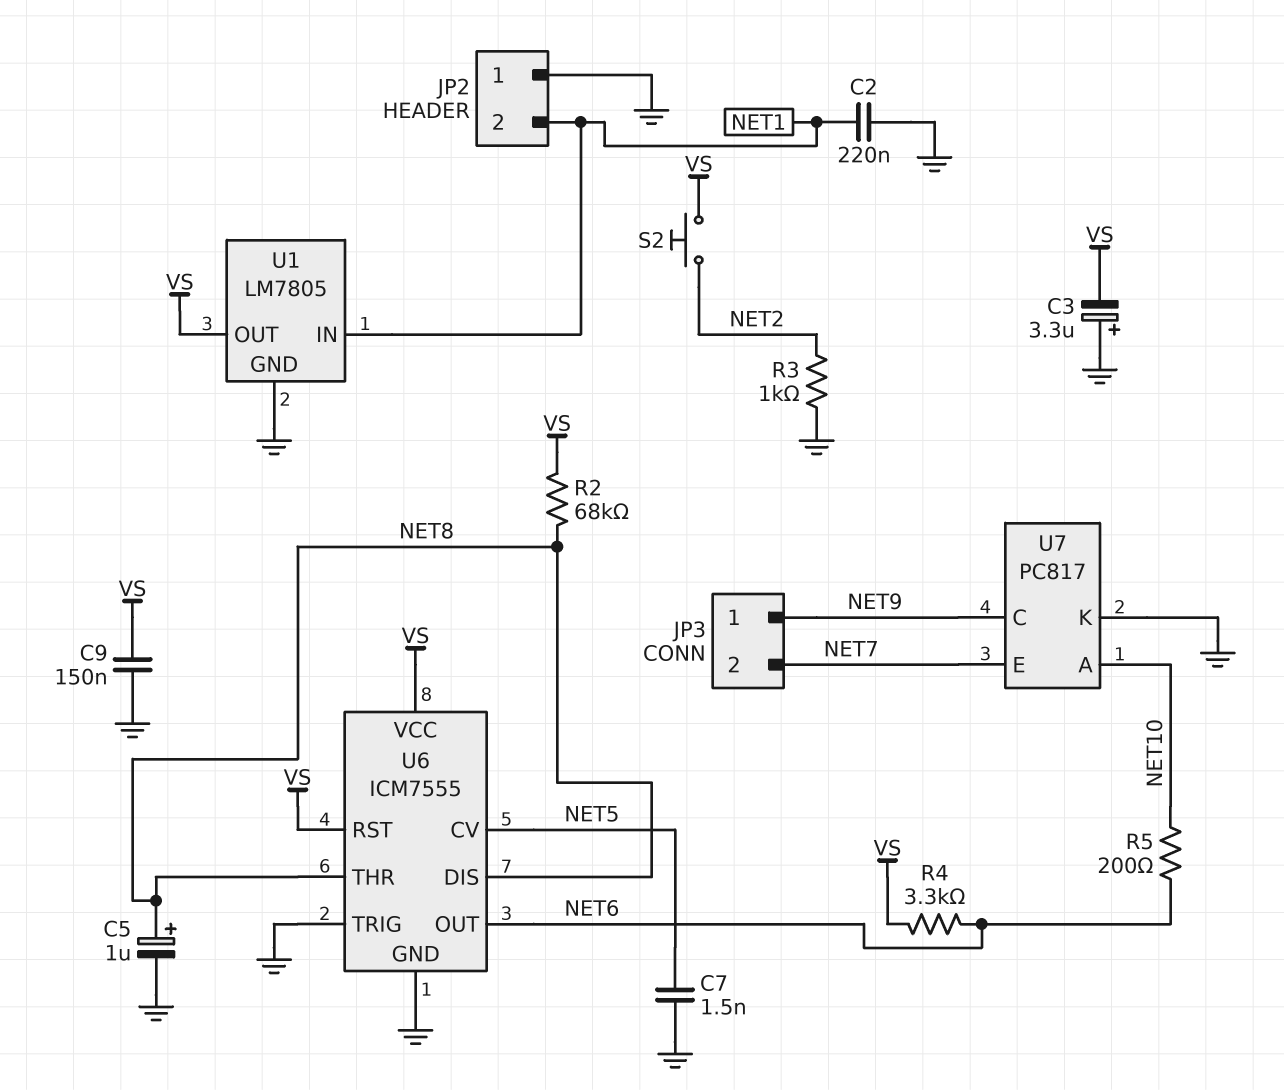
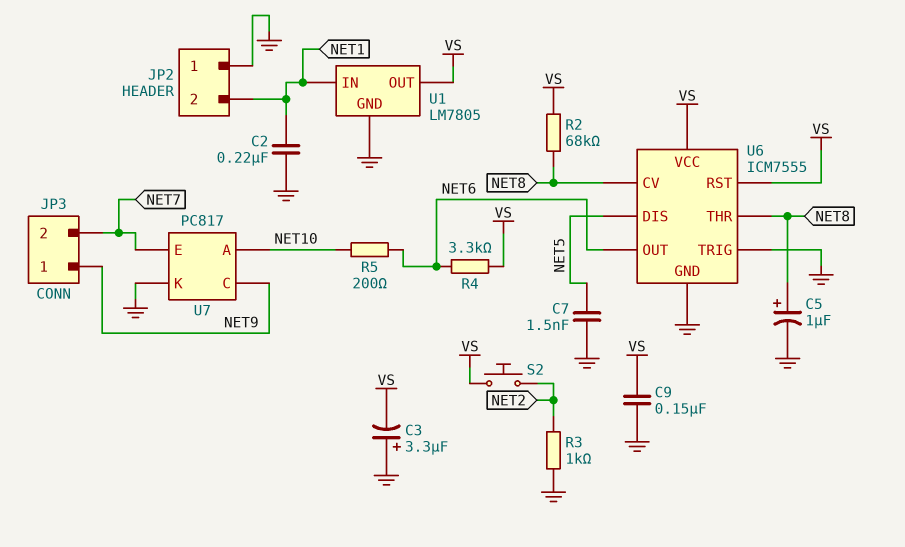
U6 pin CV: NET5 -> NET8
U6 pin DIS: NET8 -> NET5

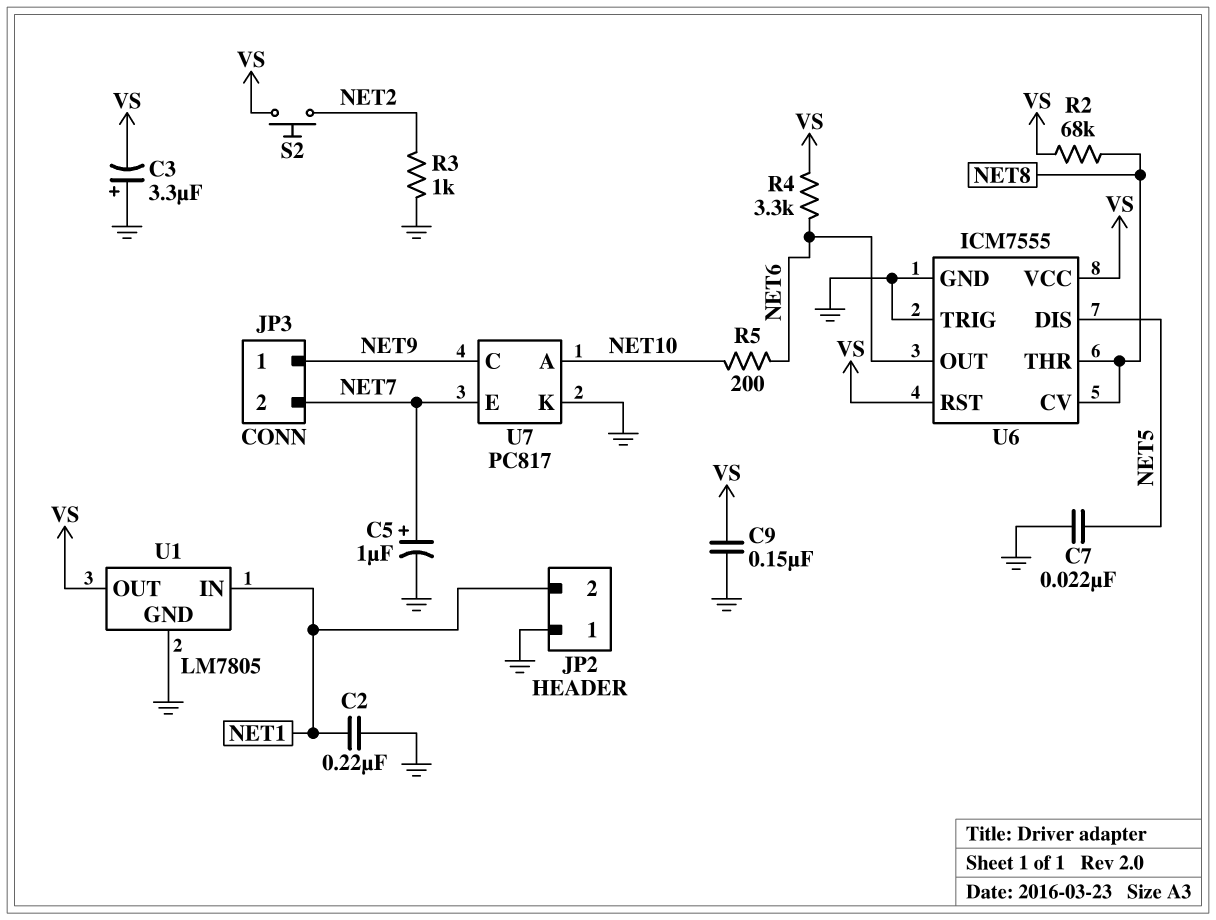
C5: 1uF (plus NET8, minus GND) -> 1uF (plus NET7, minus GND)
C7: 1.5nF (GND, NET5) -> 22nF (GND, NET5)

